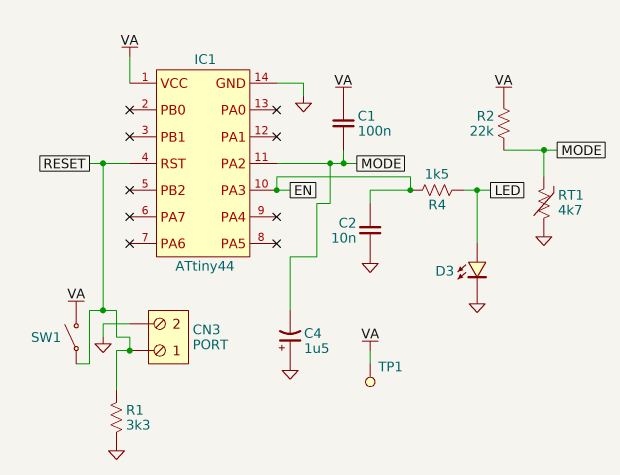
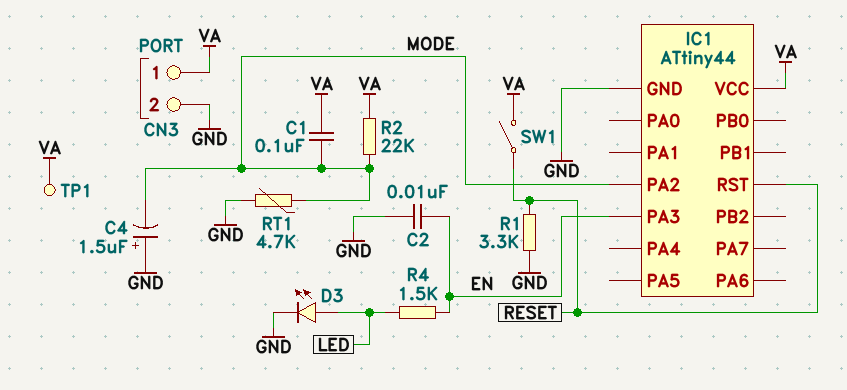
CN3 pin 1: RESET -> VA

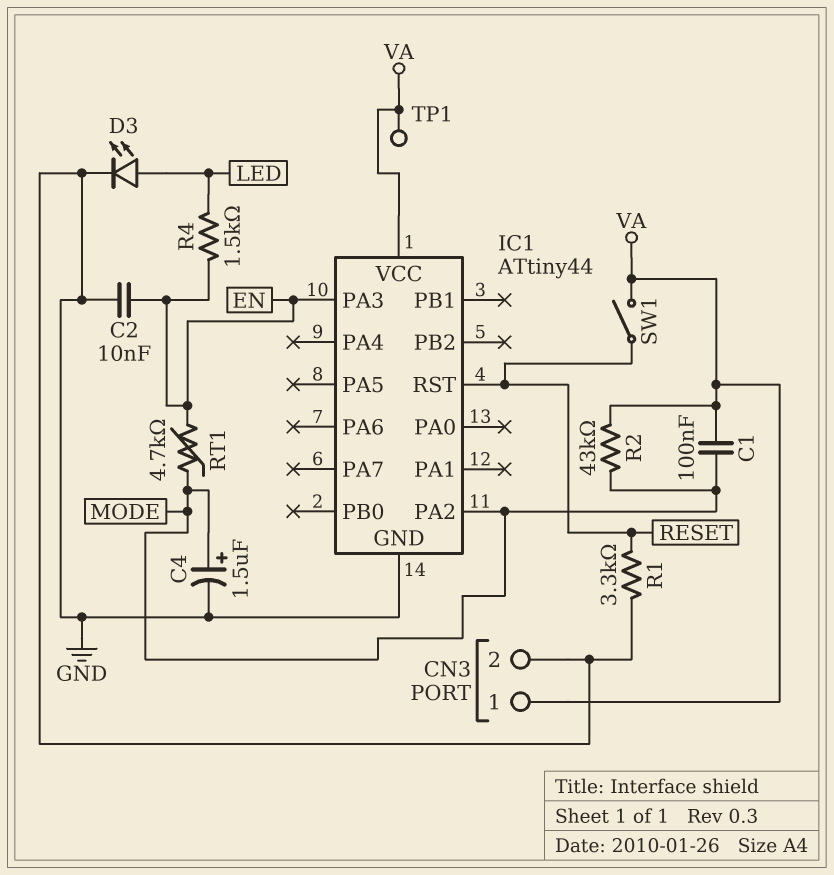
C4: 1.5uF (plus GND, minus MODE) -> 1.5uF (plus MODE, minus GND)
R2: 22k (MODE, VA) -> 43k (MODE, VA)
RT1: 4.7k (GND, MODE) -> 4.7k (EN, MODE)

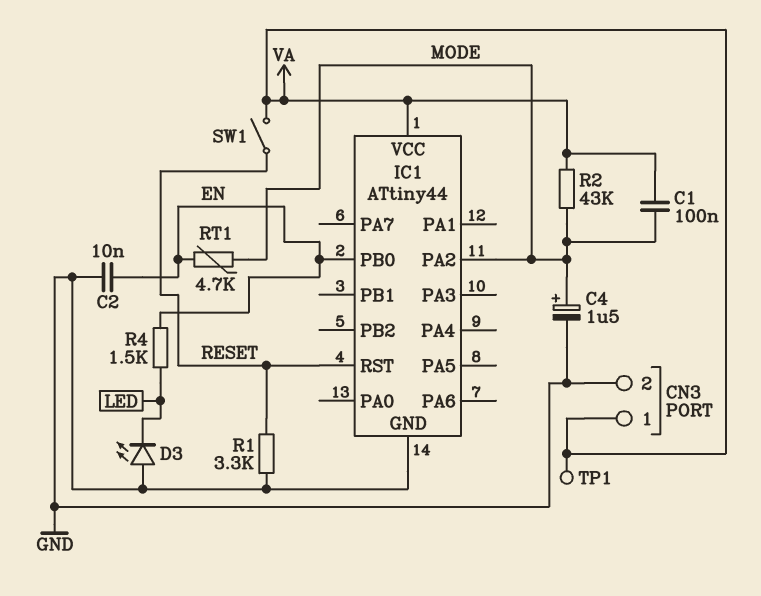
D3: LED (A LED, K GND) -> LED (A GND, K LED)
IC1 pin PA3: EN -> none
IC1 pin PB0: none -> EN

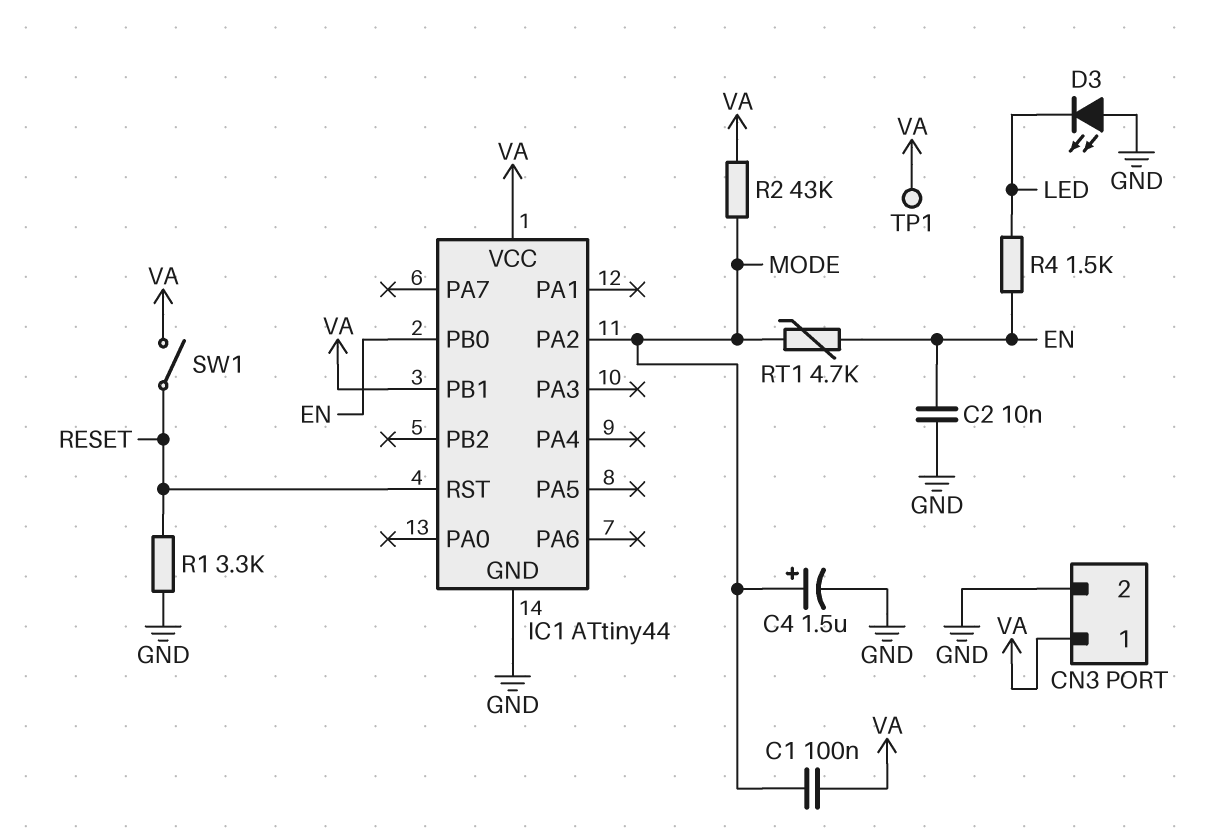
IC1 pin PB1: none -> VA

